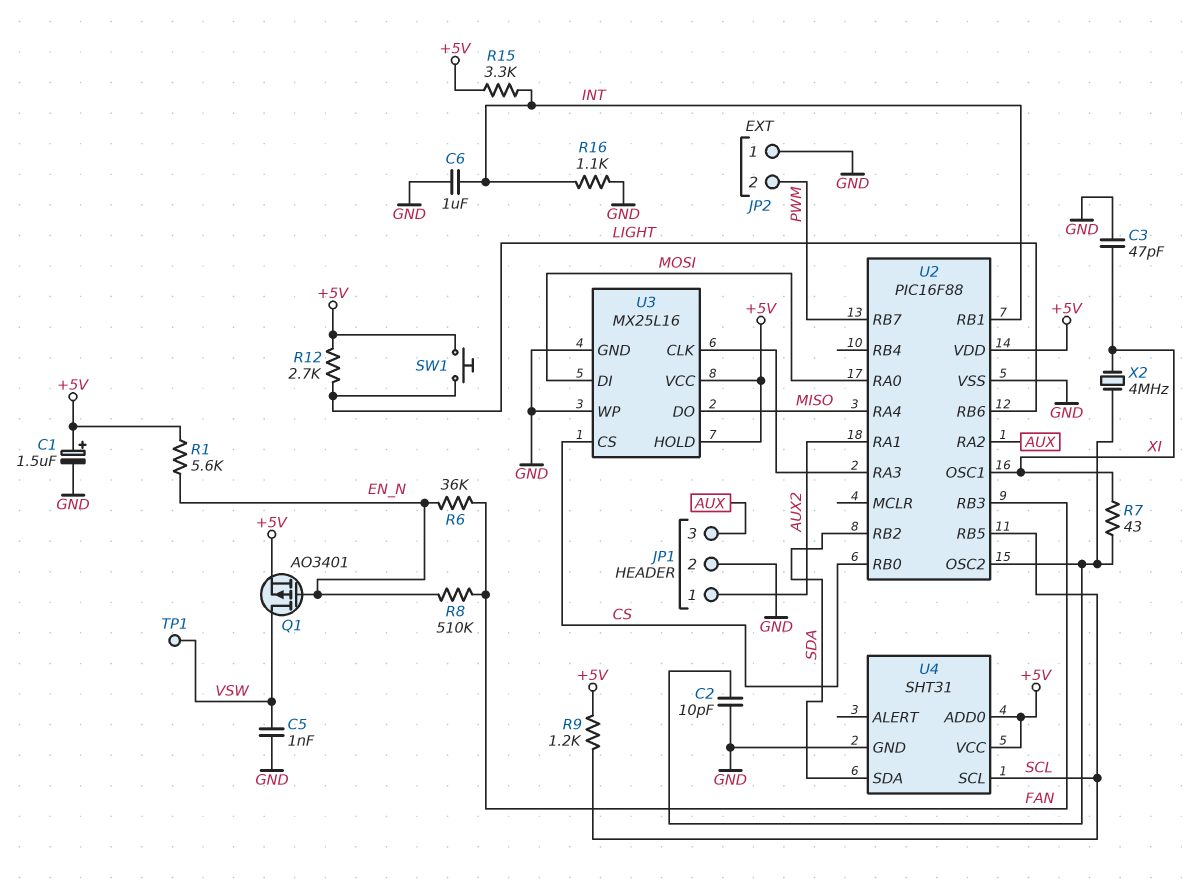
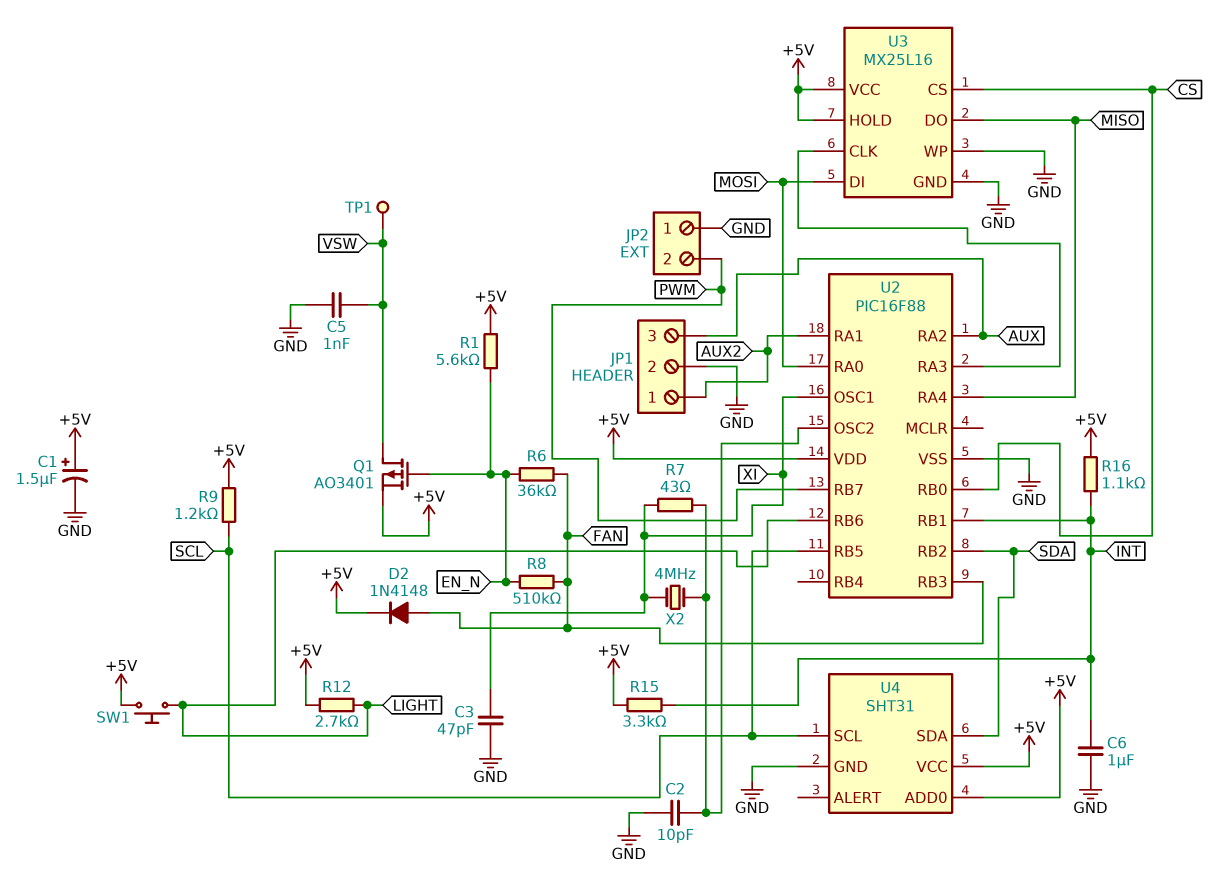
D2: none -> diode 1N4148 (A FAN, K +5V)
R16: 1.1k (GND, INT) -> 1.1k (+5V, INT)

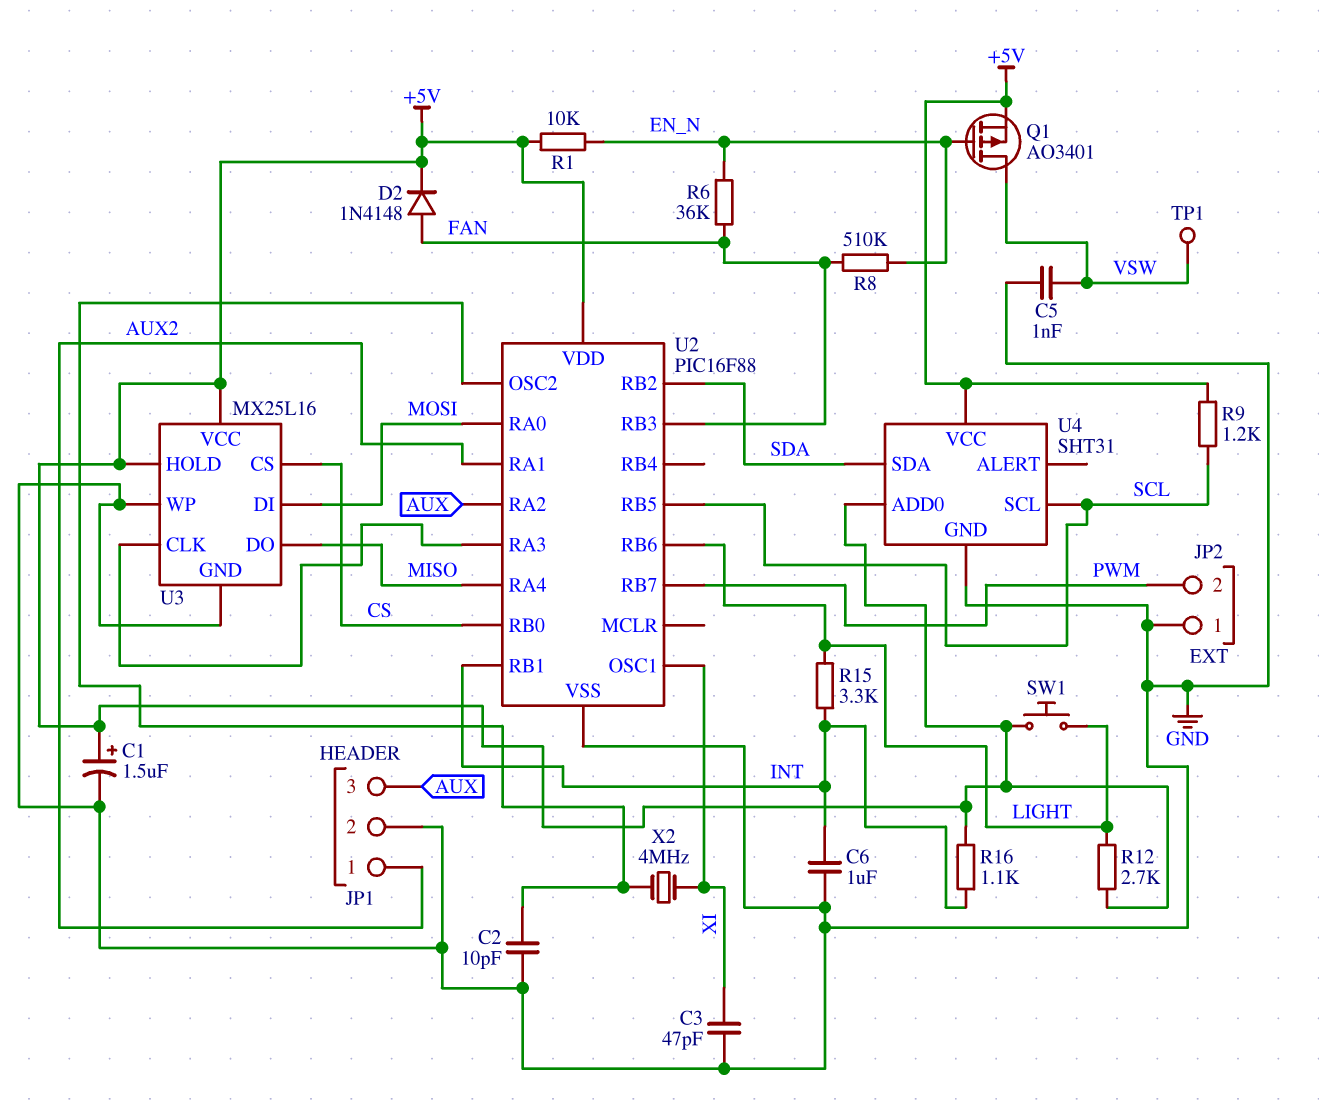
R1: 5.6k (+5V, EN_N) -> 10k (+5V, EN_N)
R7: 43 (U2/OSC2, XI) -> none
R15: 3.3k (+5V, INT) -> 3.3k (INT, LIGHT)

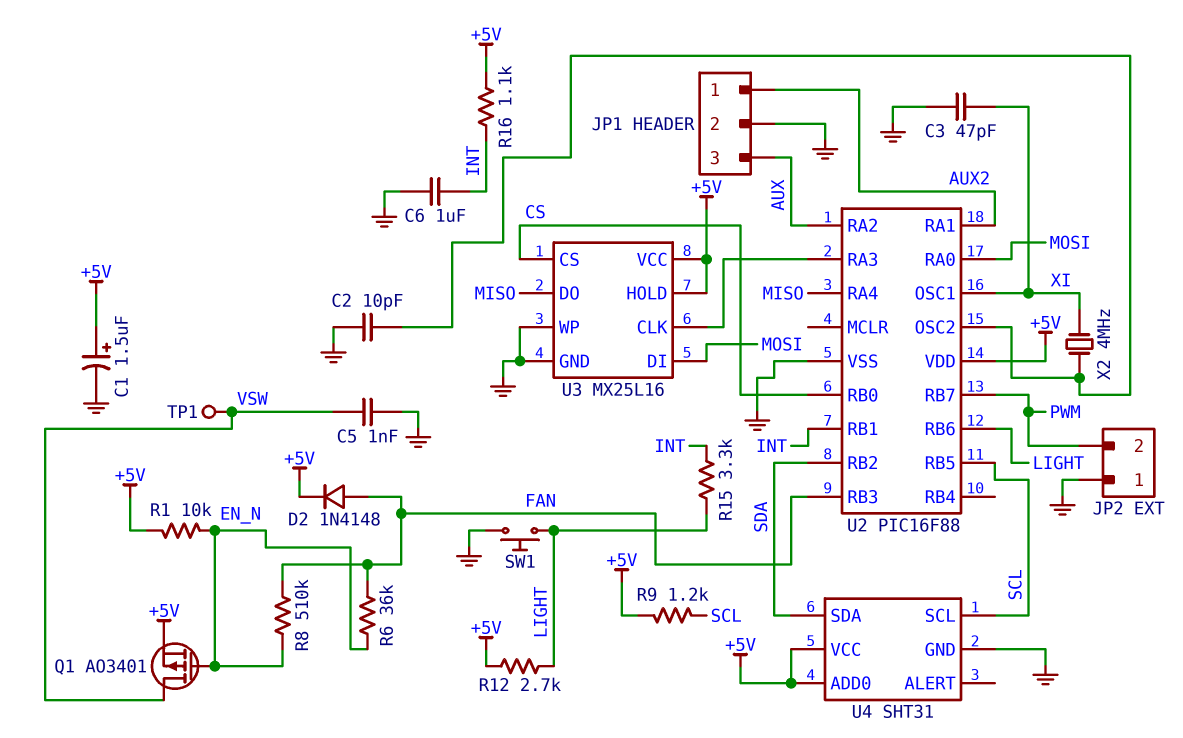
SW1: button (+5V, LIGHT) -> button (GND, LIGHT)

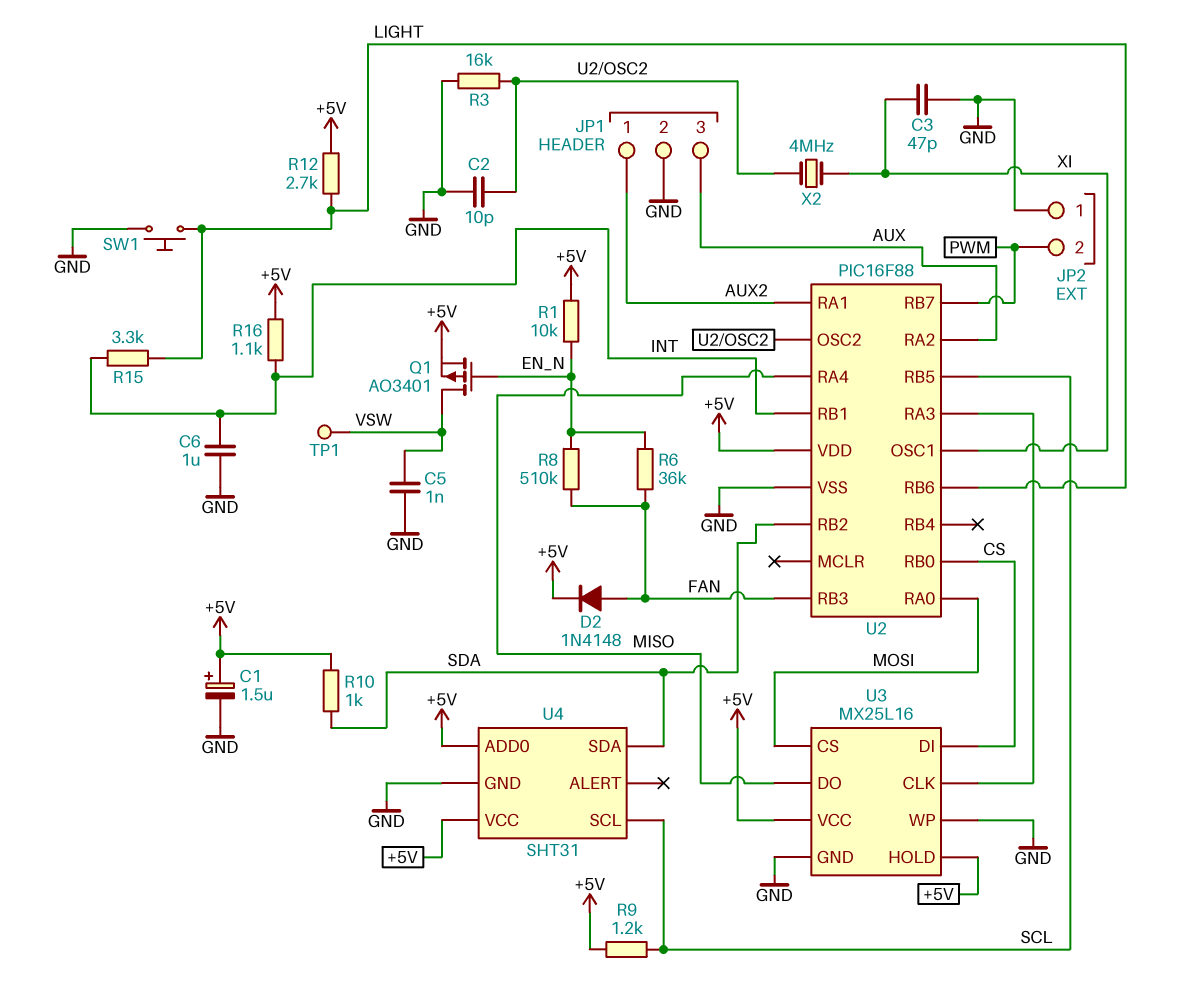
R3: none -> 16k (GND, U2/OSC2)
R10: none -> 1k (+5V, SDA)
U3 pin CS: CS -> MOSI
U3 pin DI: MOSI -> CS

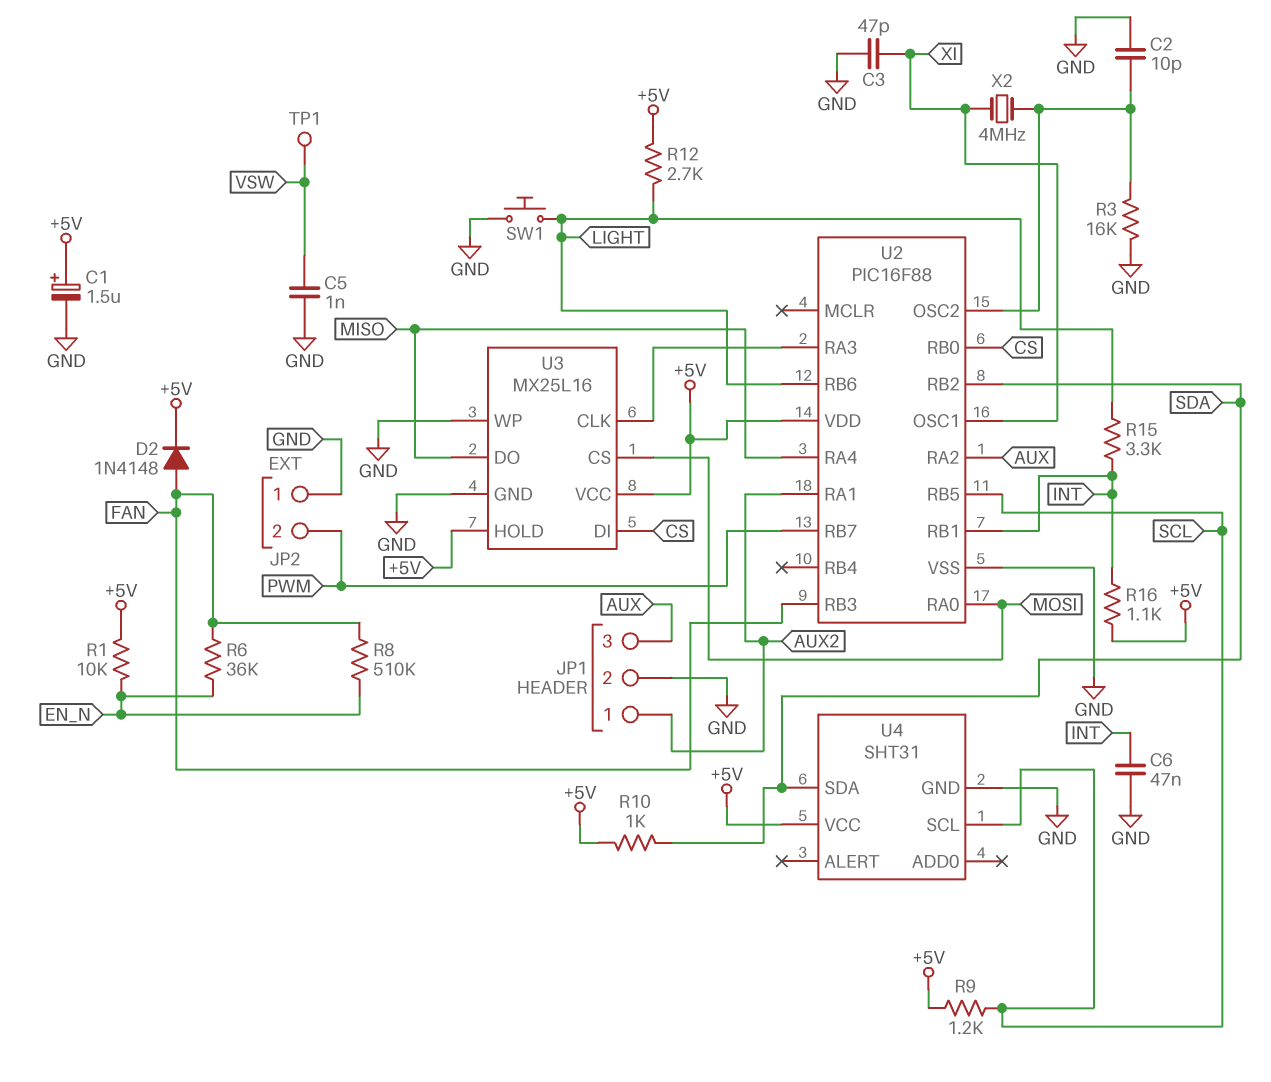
C6: 1uF (GND, INT) -> 47nF (GND, INT)
Q1: PMOS AO3401 (G EN_N, D VSW, S +5V) -> none
U4 pin ADD0: +5V -> none

